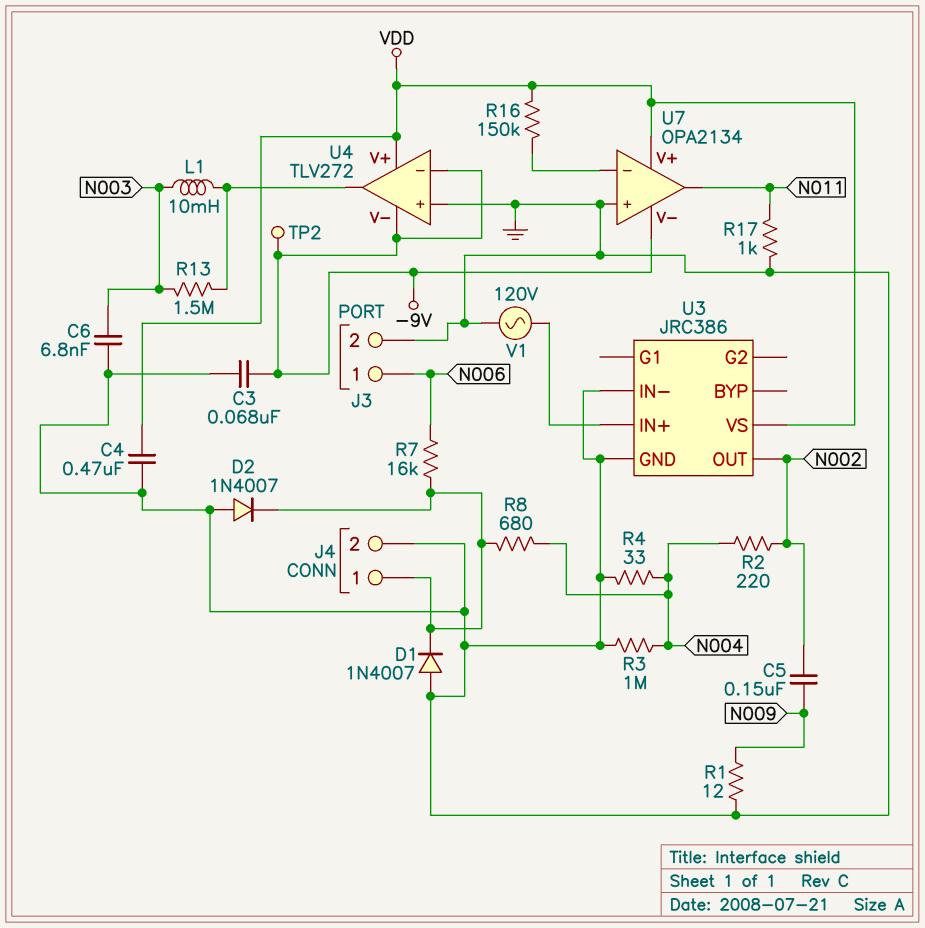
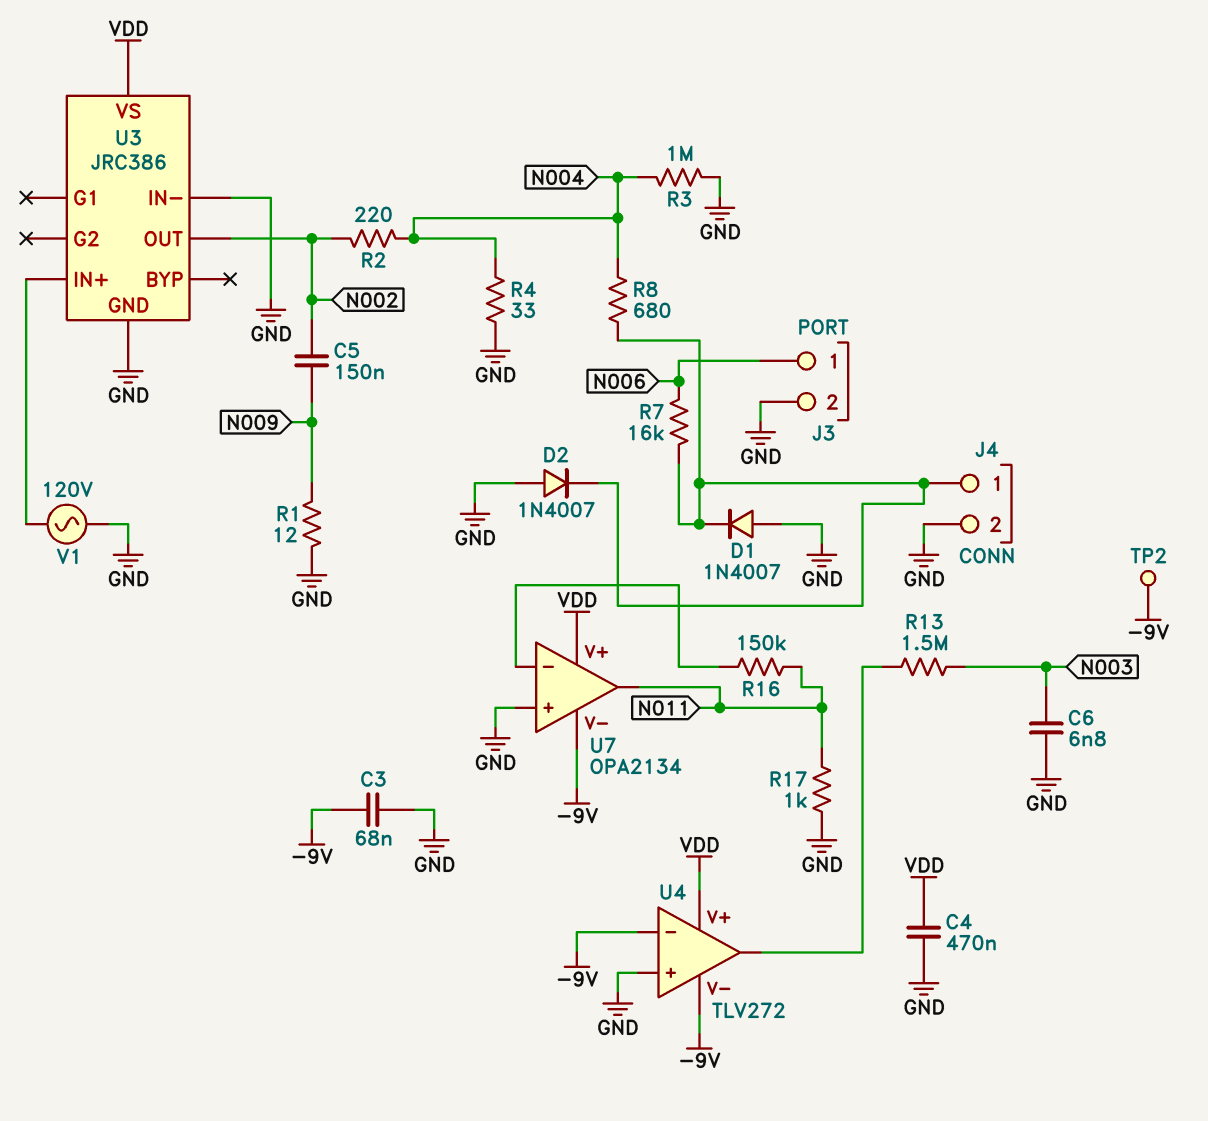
L1: 10mH (N003, U4/out) -> none
R16: 150k (U7/in-, VDD) -> 150k (N011, U7/in-)

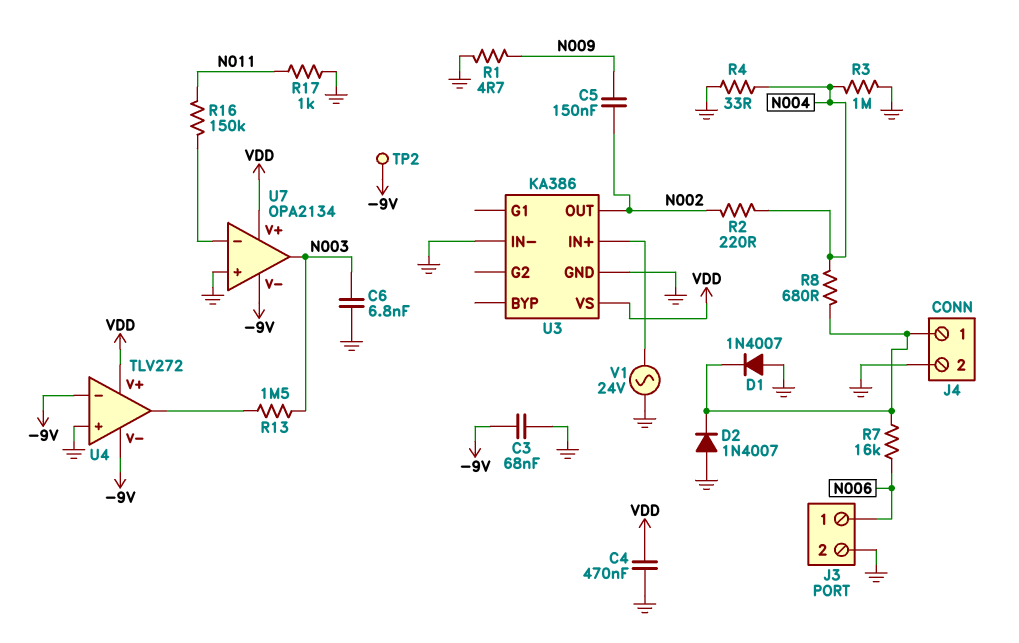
R1: 12 (GND, N009) -> 4.7 (GND, N009)
U3: JRC386 -> KA386
U7 pin out: N011 -> N003
V1: AC 120V (GND, U3/IN+) -> AC 24V (GND, U3/IN+)

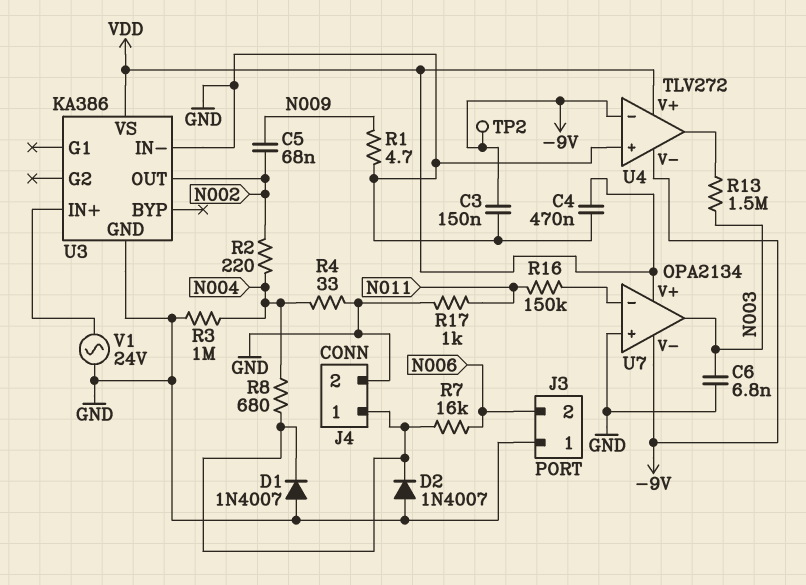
C3: 68nF (-9V, GND) -> 150nF (-9V, GND)
C5: 150nF (N002, N009) -> 68nF (N002, N009)
J3 pin 1: N006 -> GND
J3 pin 2: GND -> N006

